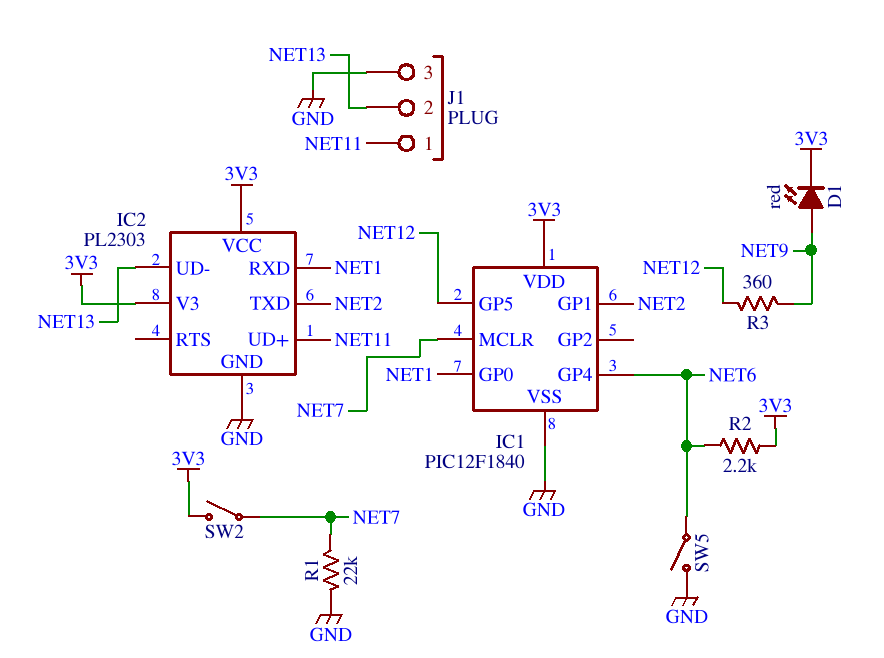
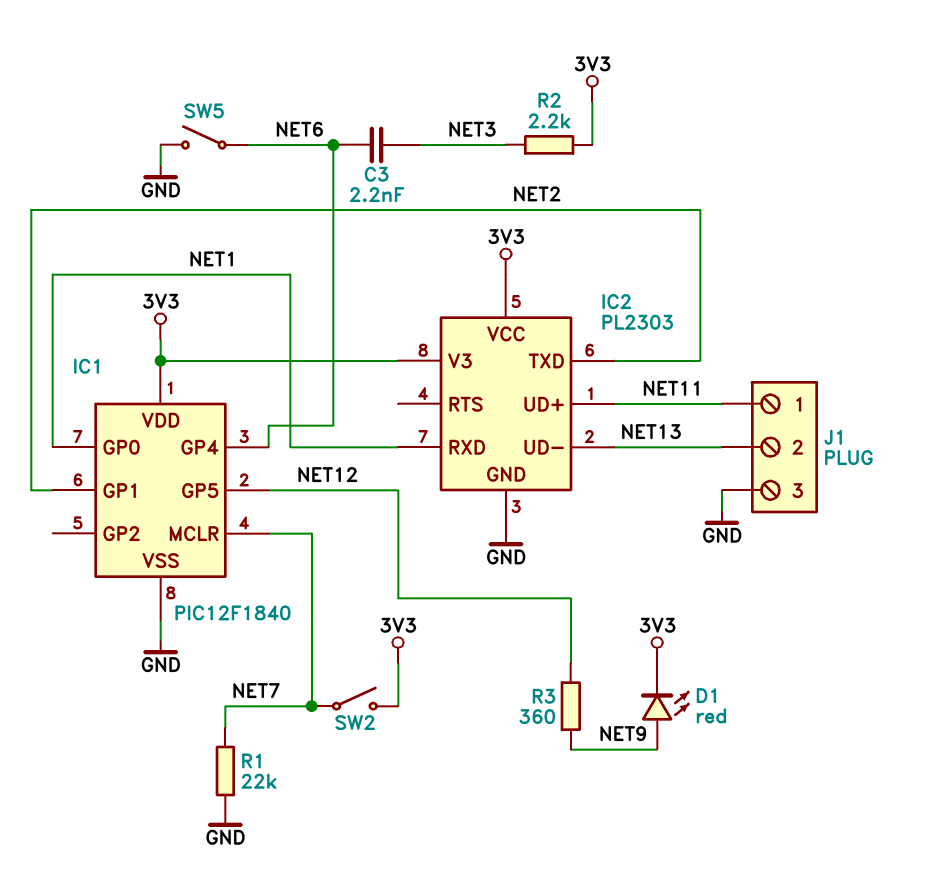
C3: none -> 2.2nF (NET3, NET6)
R2: 2.2k (3V3, NET6) -> 2.2k (3V3, NET3)

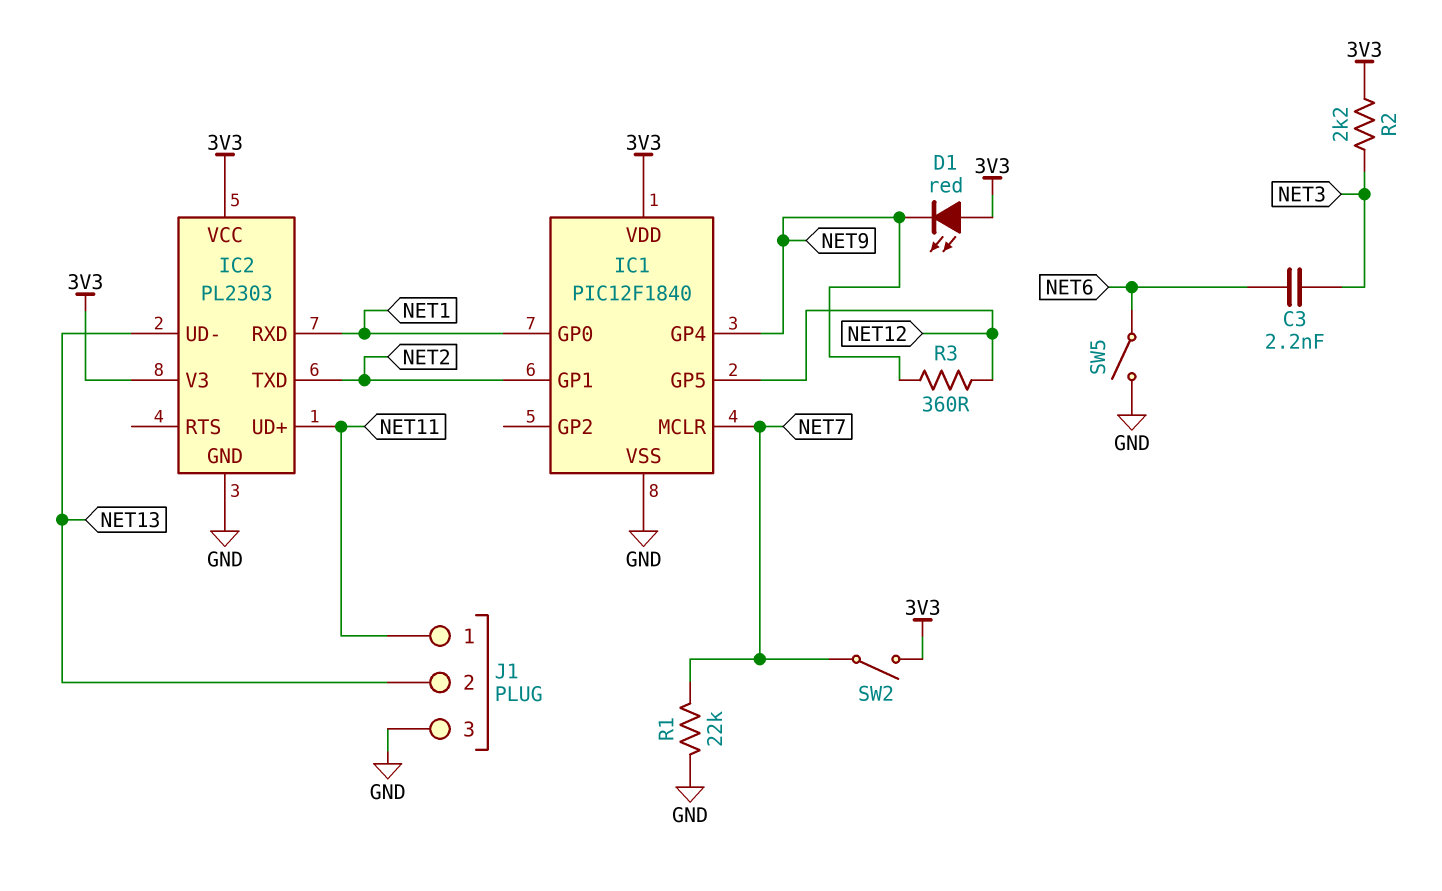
D1: LED red (A NET9, K 3V3) -> LED red (A 3V3, K NET9)
IC1 pin GP4: NET6 -> NET9

